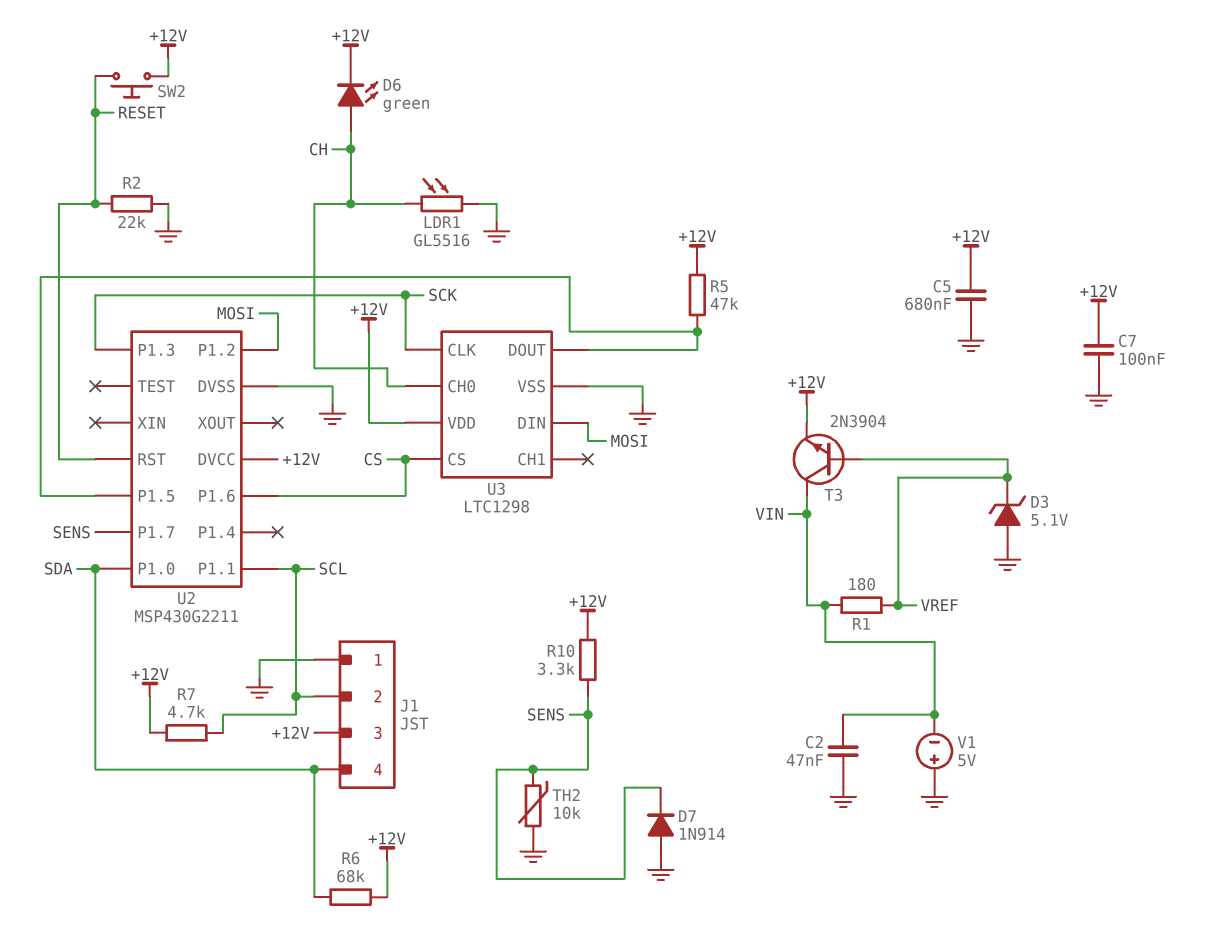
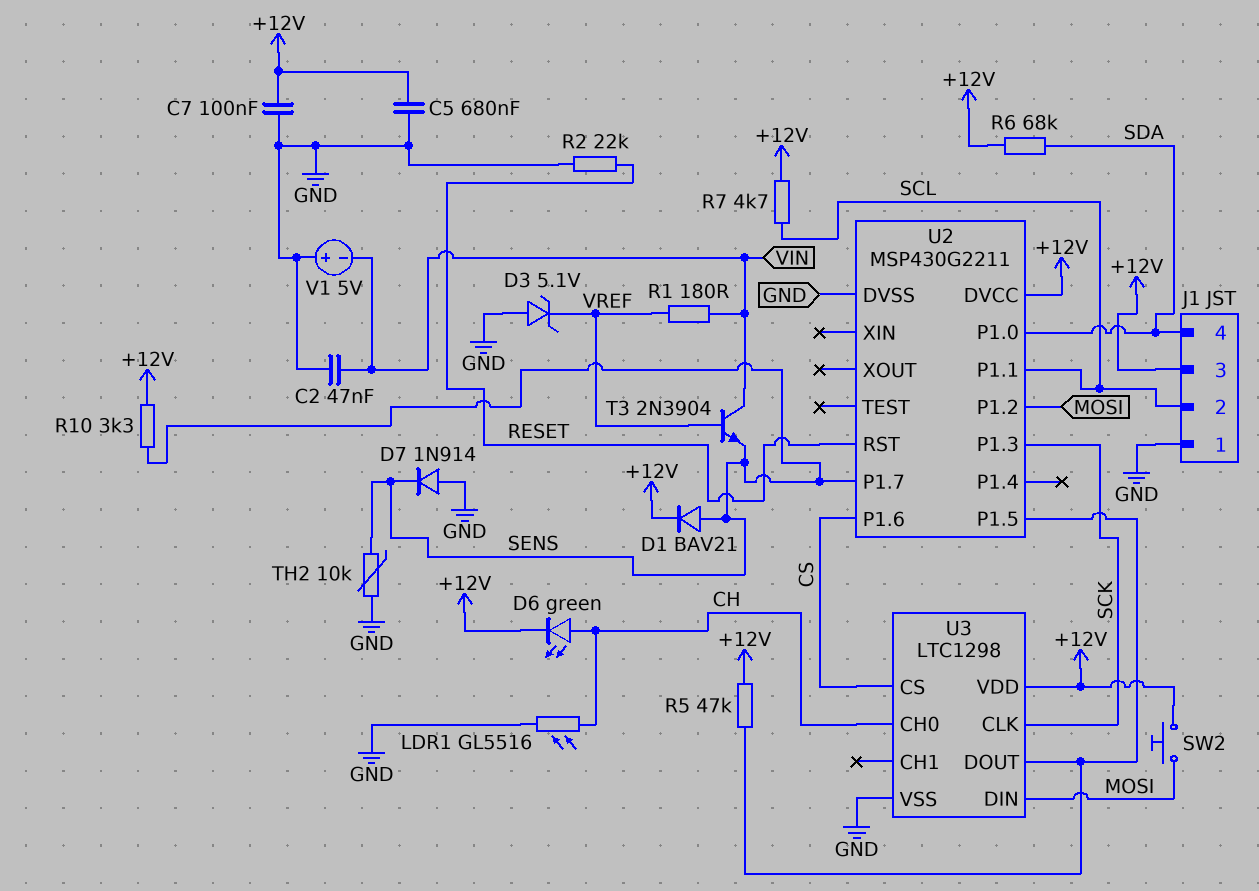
D1: none -> diode BAV21 (A SENS, K +12V)
SW2: button (+12V, RESET) -> button (+12V, MOSI)
T3: NPN 2N3904 (B VREF, C VIN, E +12V) -> NPN 2N3904 (B VREF, C VIN, E SENS)

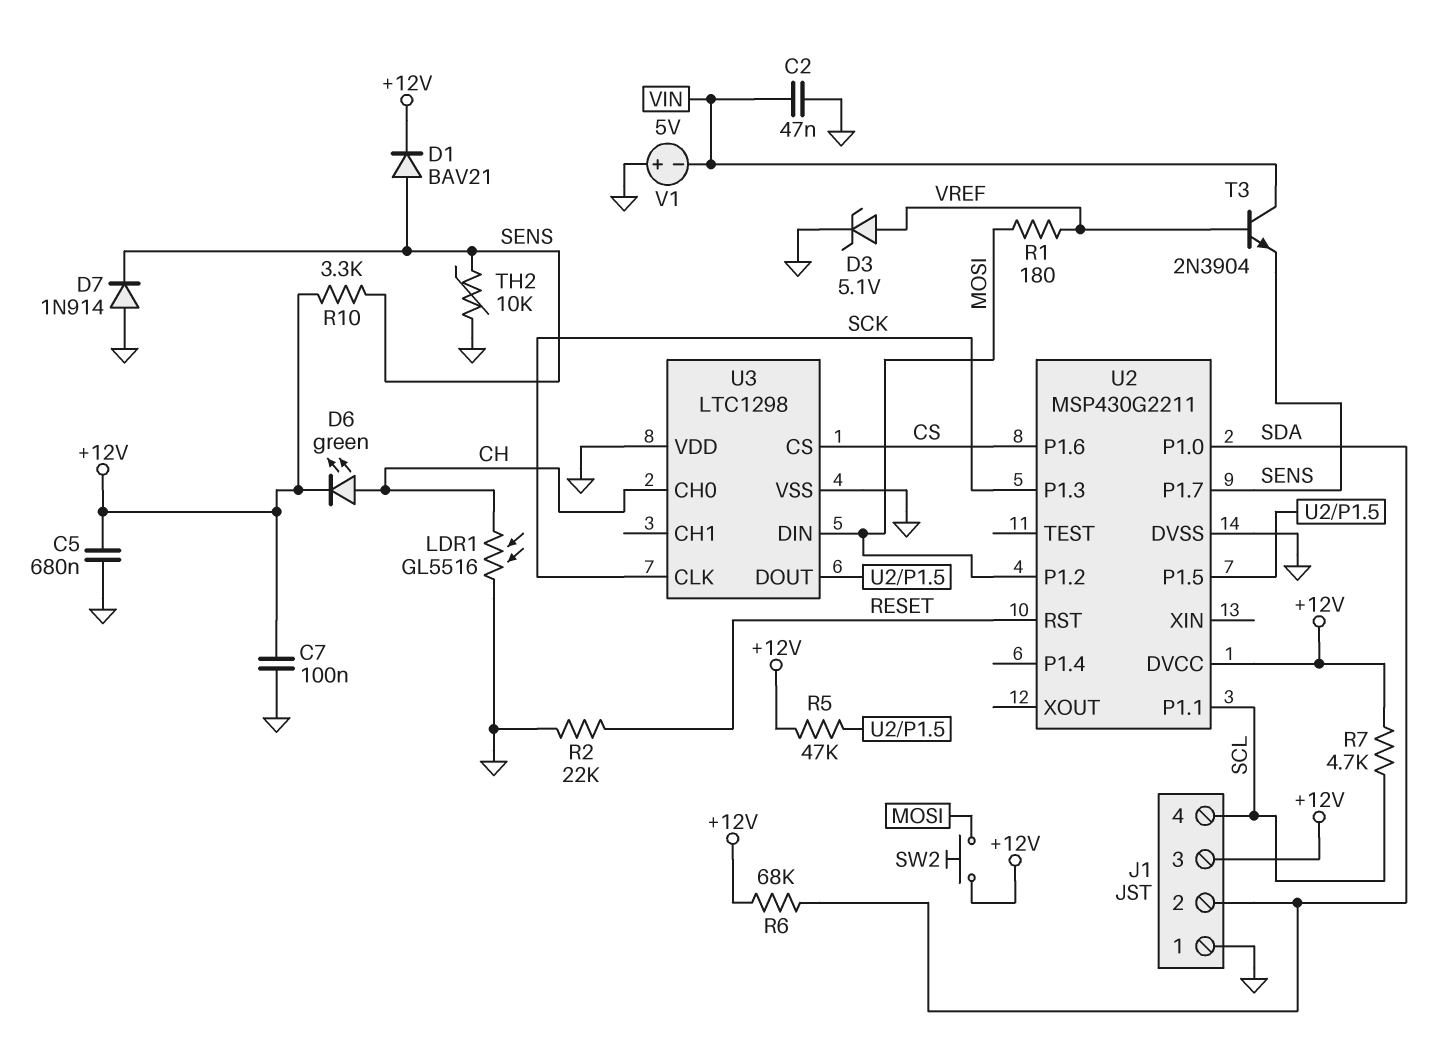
D3: zener 5.1V (A GND, K VREF) -> zener 5.1V (A VREF, K GND)
J1 pin 2: SCL -> SDA
J1 pin 4: SDA -> SCL
R1: 180 (VIN, VREF) -> 180 (MOSI, VREF)
U3 pin VDD: +12V -> GND

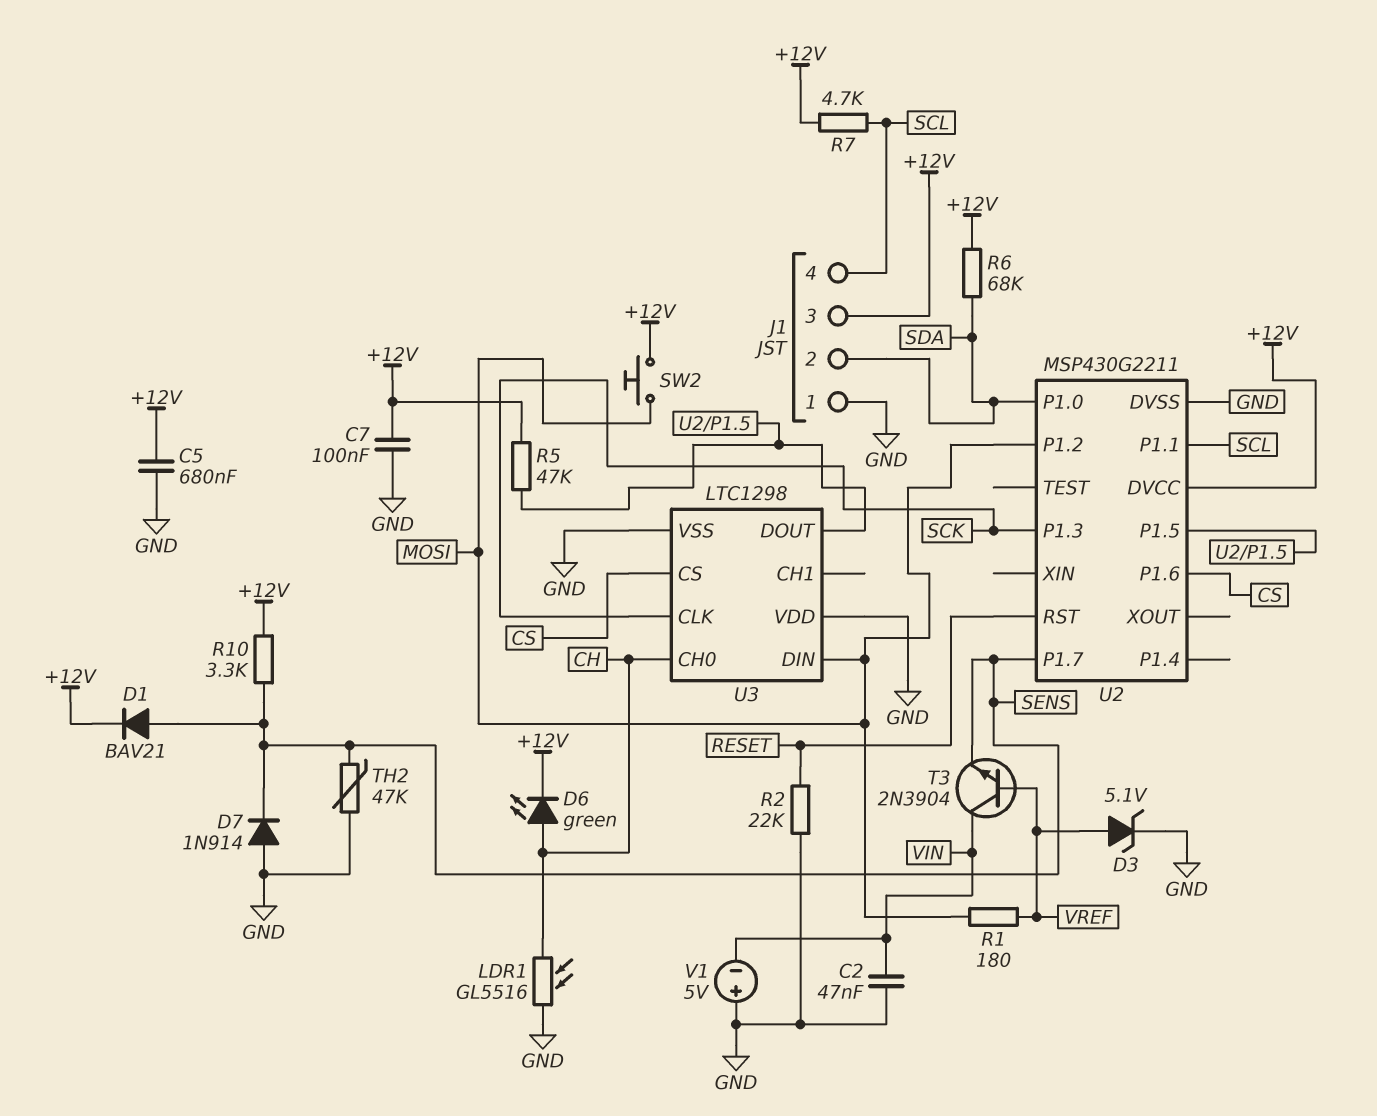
TH2: 10k (GND, SENS) -> 47k (GND, SENS)

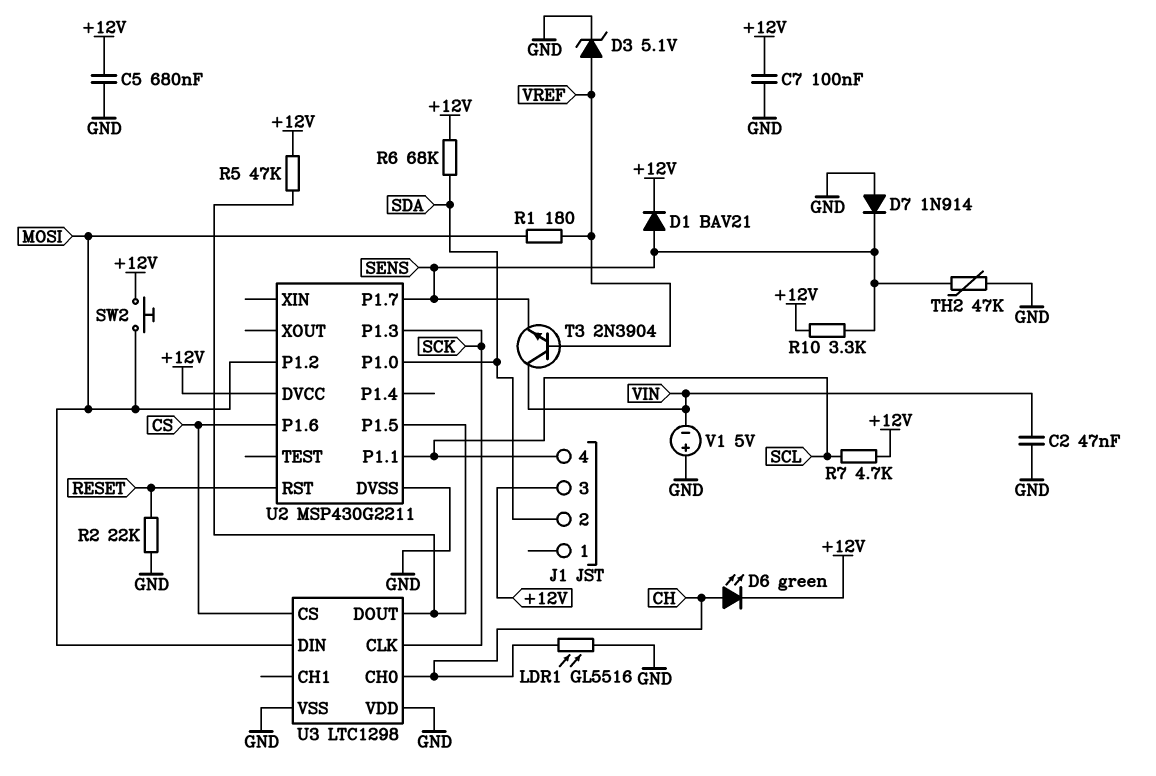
J1 pin 1: GND -> none

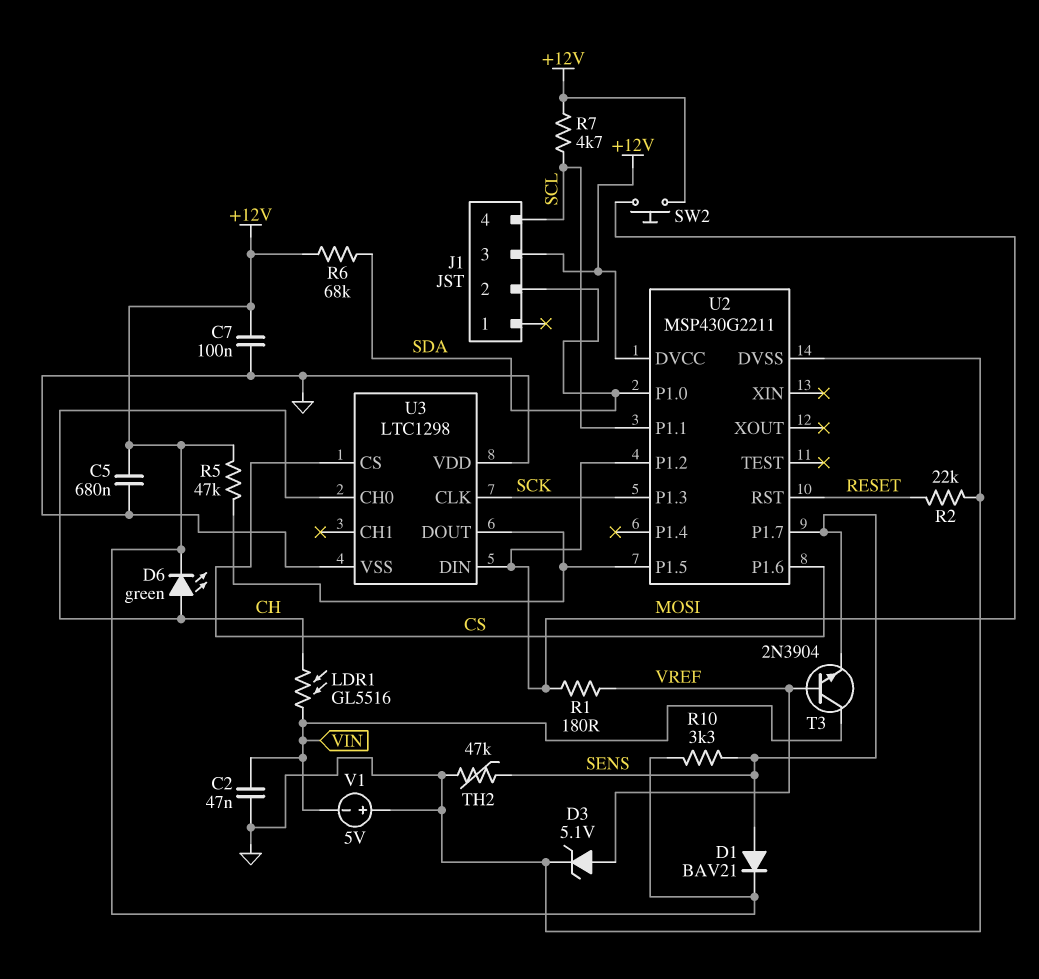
D7: diode 1N914 (A GND, K SENS) -> none
LDR1: GL5516 (CH, GND) -> GL5516 (CH, VIN)

